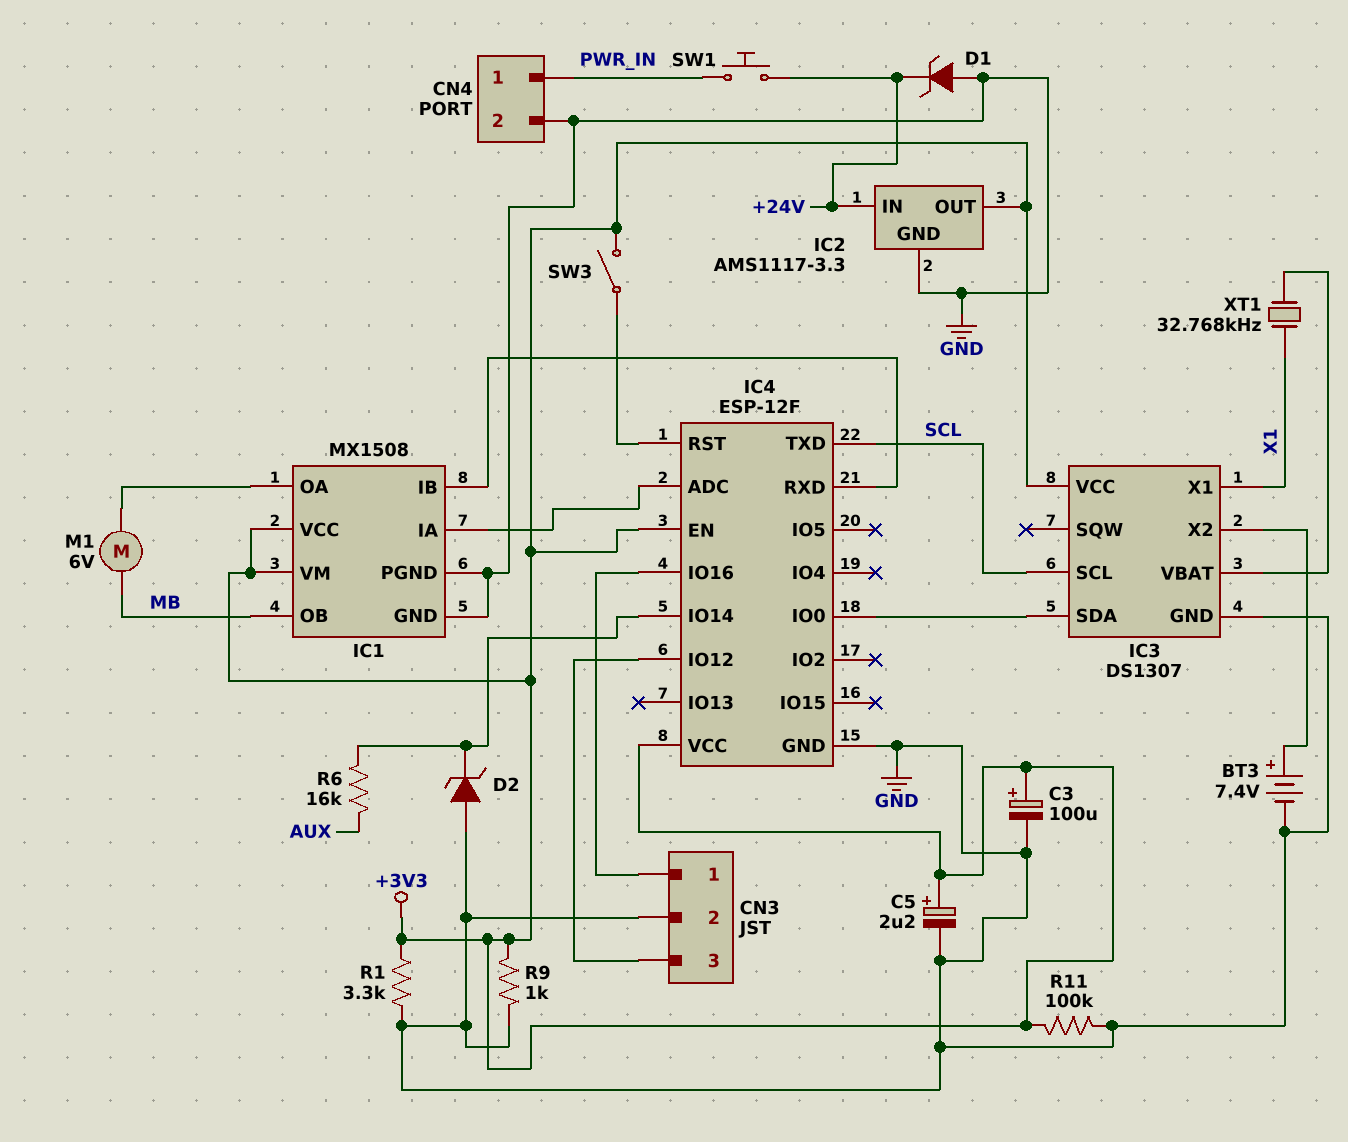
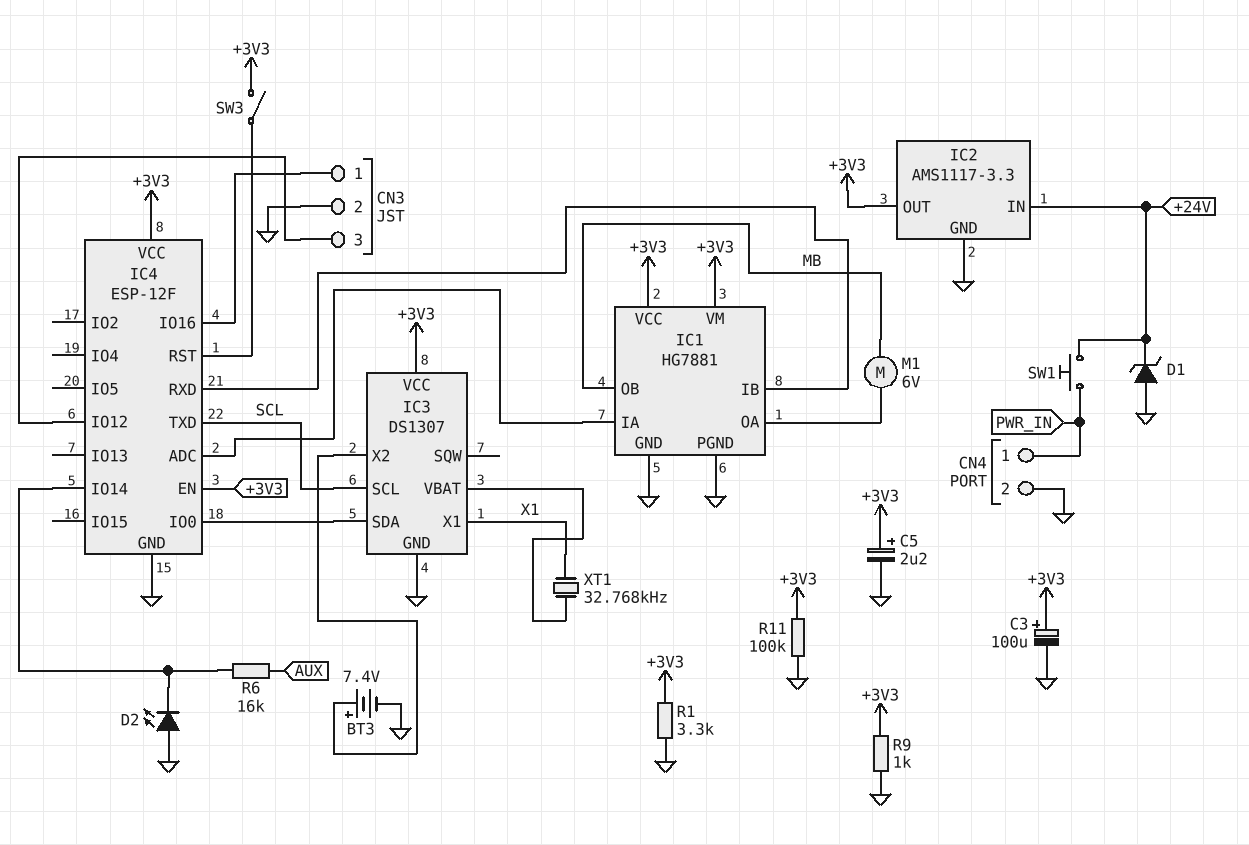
D2: zener (A GND, K IC4/IO14) -> LED (A GND, K IC4/IO14)
IC1: MX1508 -> HG7881

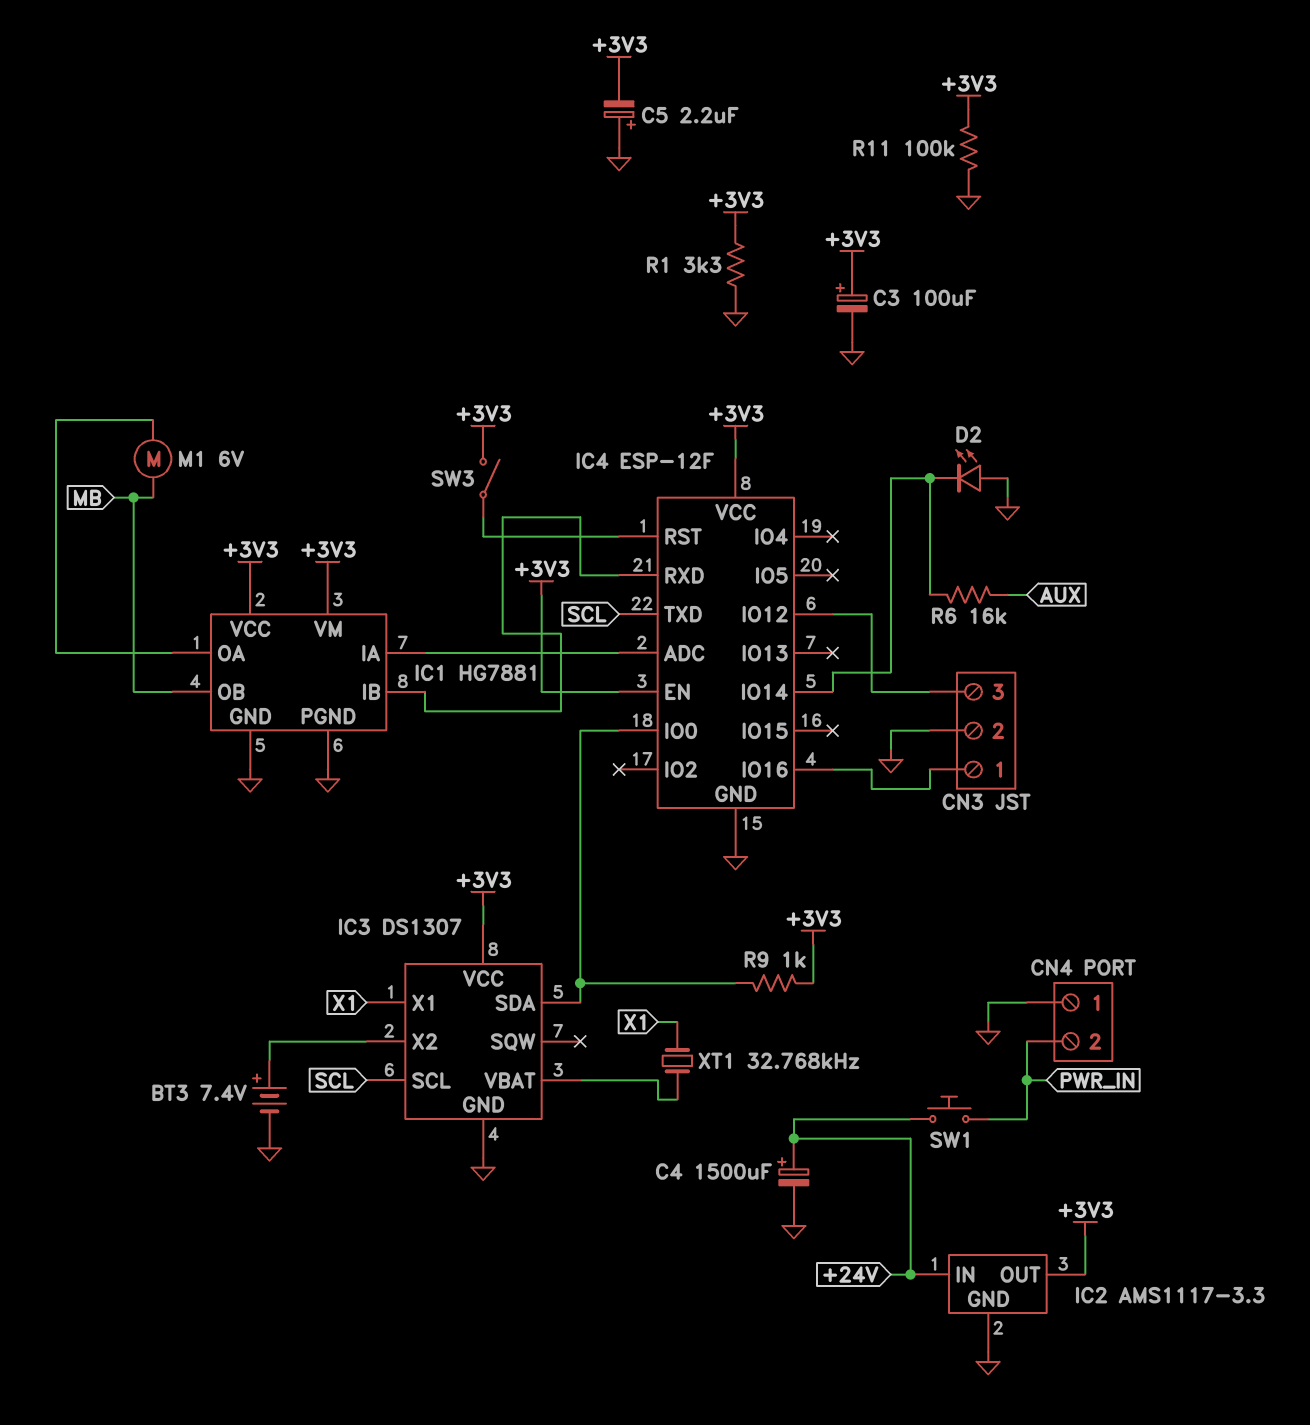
C4: none -> 1500uF (plus +24V, minus GND)
C5: 2.2uF (plus +3V3, minus GND) -> 2.2uF (plus GND, minus +3V3)
CN4 pin 1: PWR_IN -> GND
CN4 pin 2: GND -> PWR_IN
D1: zener (A GND, K +24V) -> none
R9: 1k (+3V3, GND) -> 1k (+3V3, IC3/SDA)

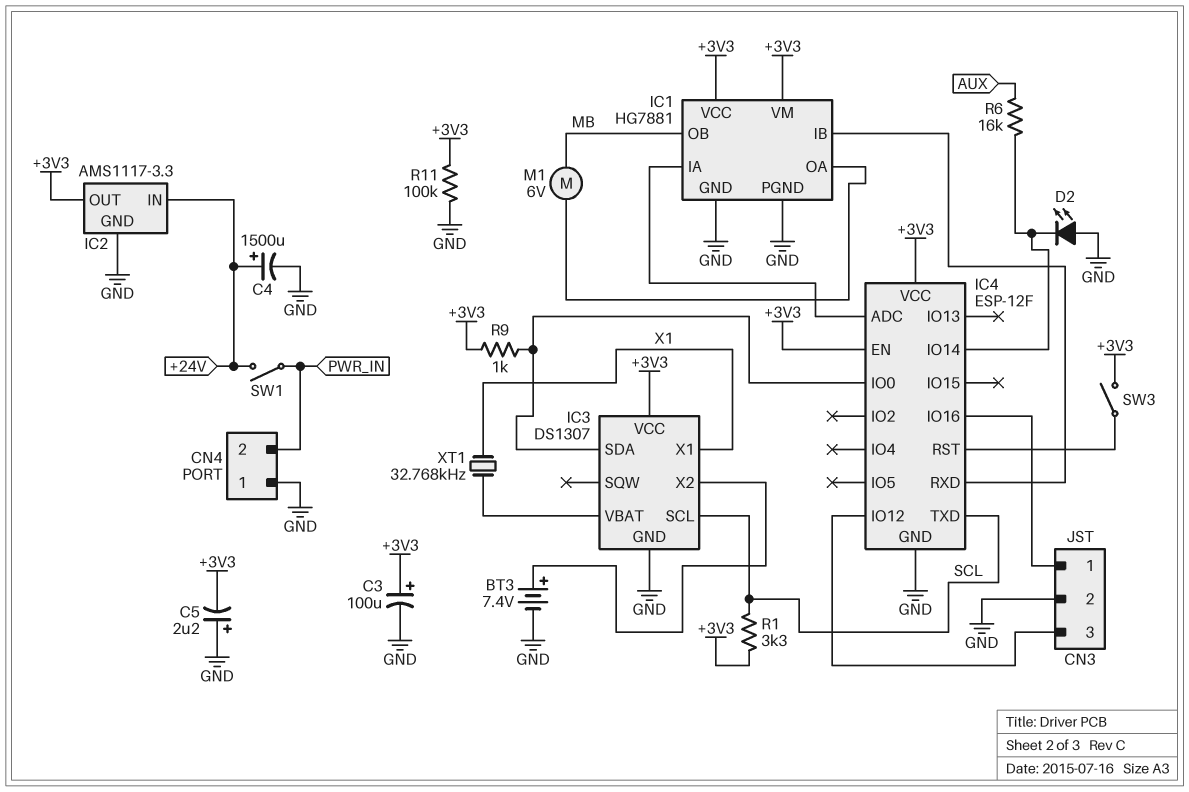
R1: 3.3k (+3V3, GND) -> 3.3k (+3V3, SCL)
SW1: button (+24V, PWR_IN) -> switch (+24V, PWR_IN)

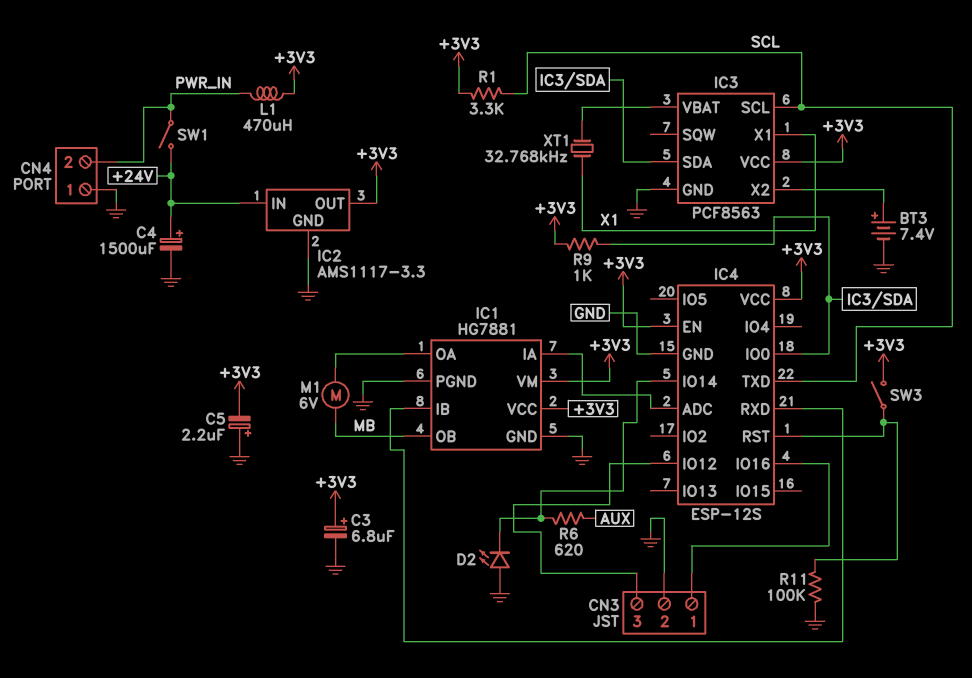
C3: 100uF (plus +3V3, minus GND) -> 6.8uF (plus +3V3, minus GND)
IC3: DS1307 -> PCF8563
IC4: ESP-12F -> ESP-12S
L1: none -> 470uH (+3V3, PWR_IN)
R6: 16k (AUX, IC4/IO14) -> 620 (AUX, IC4/IO14)
R11: 100k (+3V3, GND) -> 100k (GND, IC4/RST)

